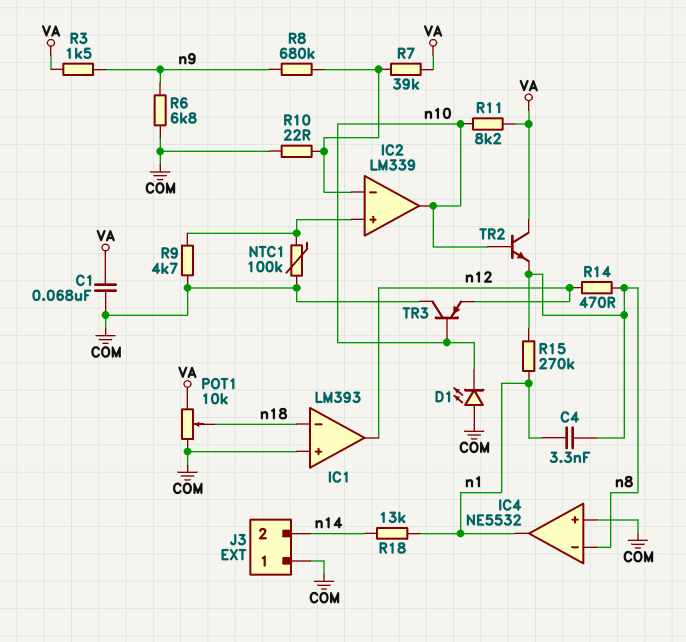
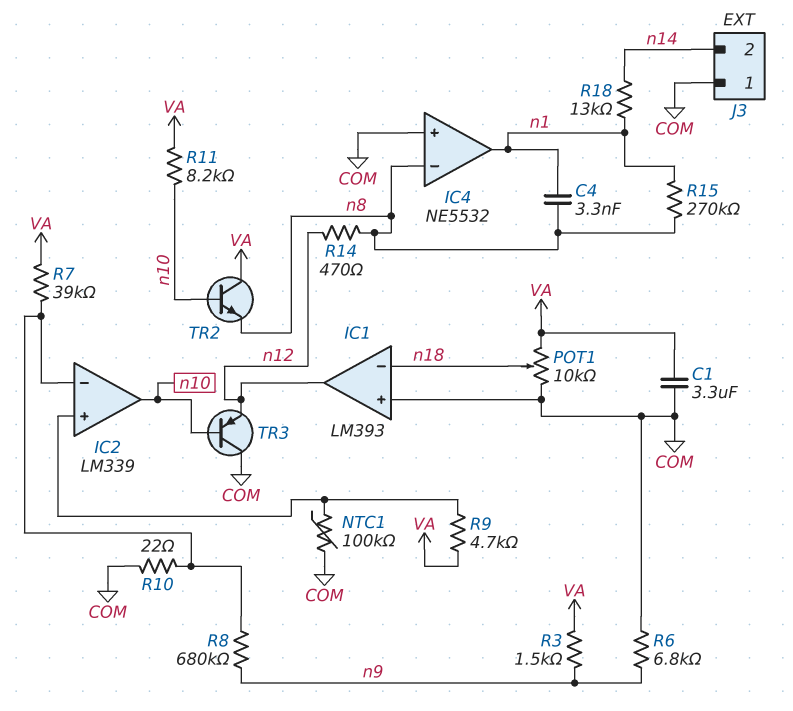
C1: 68nF (COM, VA) -> 3.3uF (COM, VA)
D1: LED (A COM, K n10) -> none
R9: 4.7k (COM, IC2/in+) -> 4.7k (IC2/in+, VA)

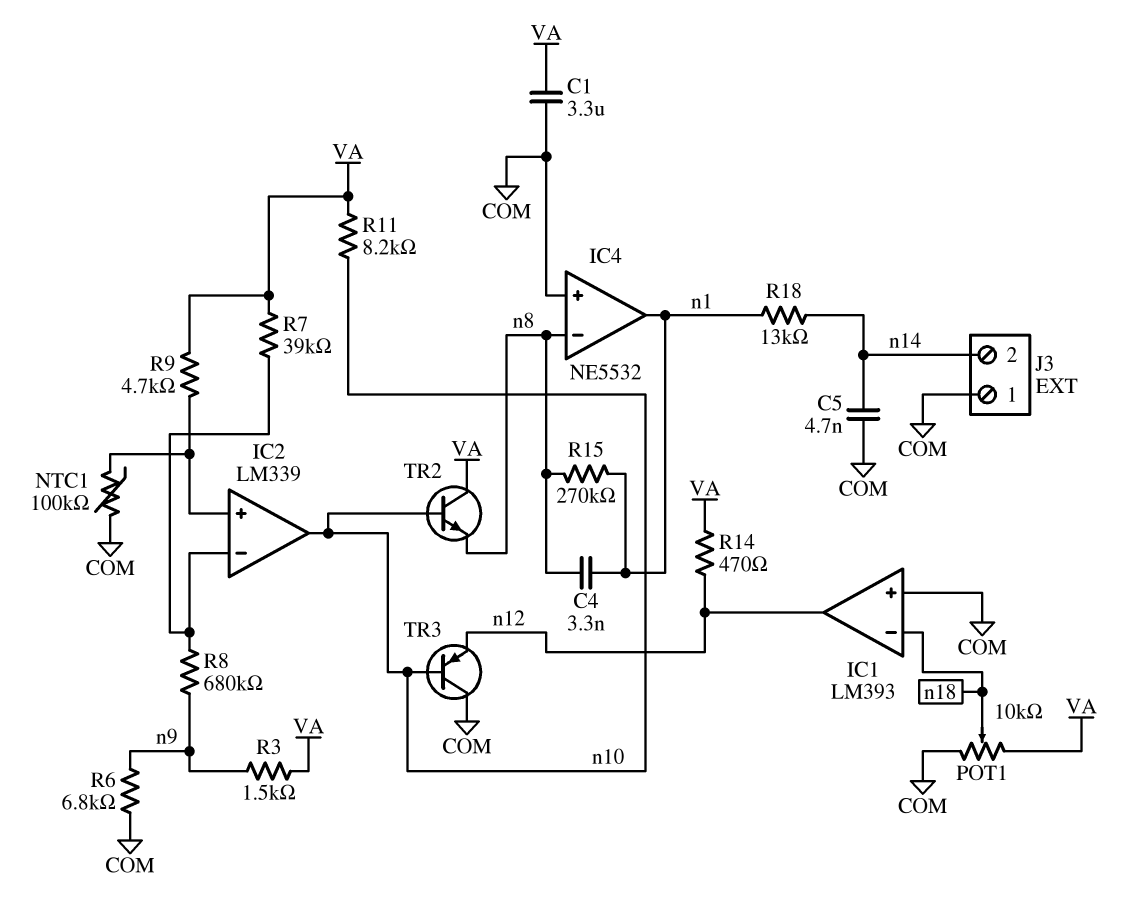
C5: none -> 4.7nF (COM, n14)
R10: 22 (COM, IC2/in-) -> none
R14: 470 (n8, n12) -> 470 (VA, n12)

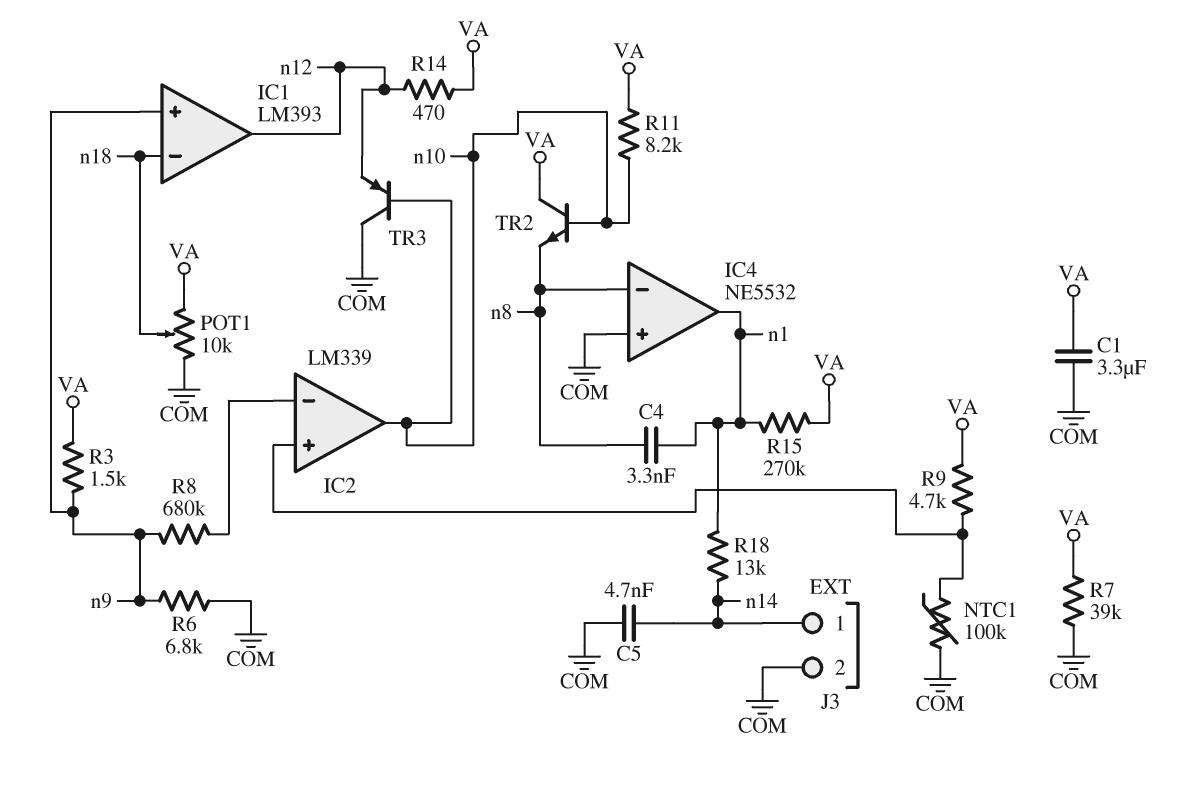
IC1 pin in+: COM -> n9
J3 pin 1: COM -> n14
J3 pin 2: n14 -> COM
R7: 39k (IC2/in-, VA) -> 39k (COM, VA)
R15: 270k (n1, n8) -> 270k (VA, n1)

